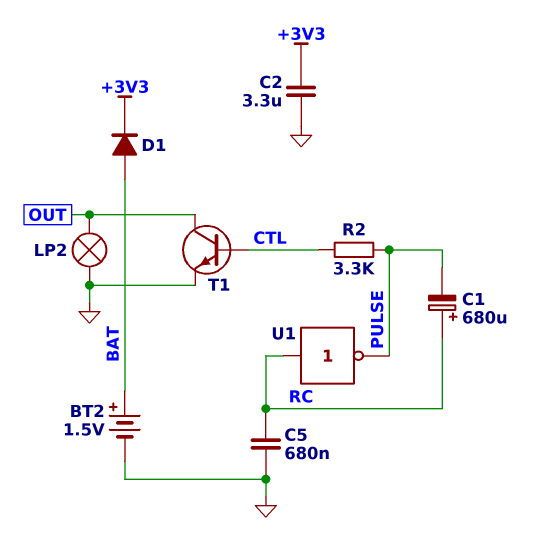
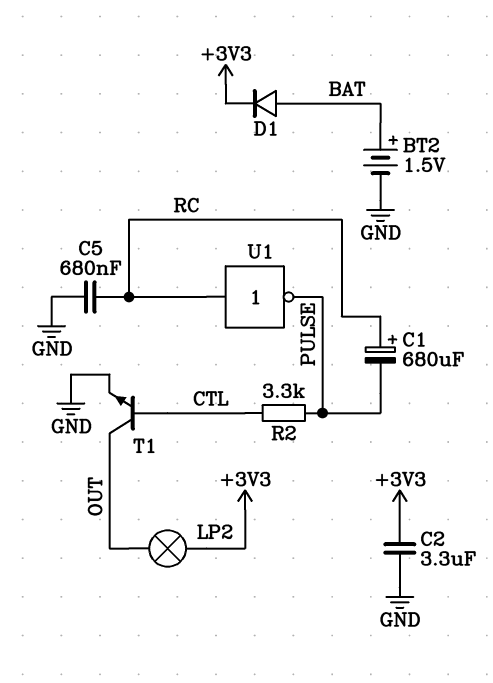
LP2: lamp (GND, OUT) -> lamp (+3V3, OUT)

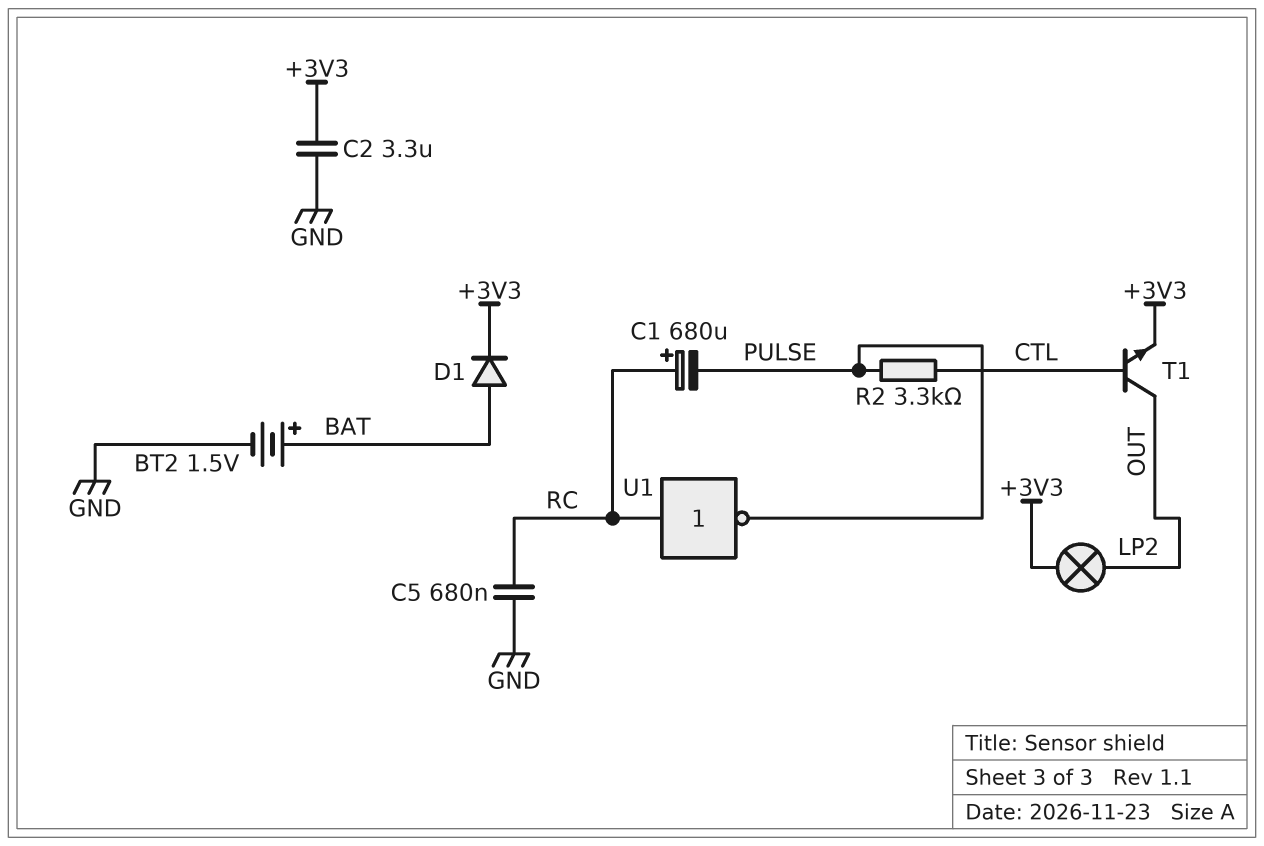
T1: NPN (B CTL, C OUT, E GND) -> NPN (B CTL, C OUT, E +3V3)

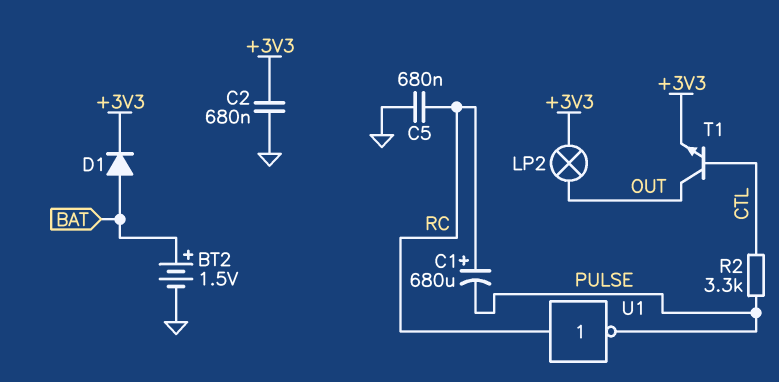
C2: 3.3uF (+3V3, GND) -> 680nF (+3V3, GND)

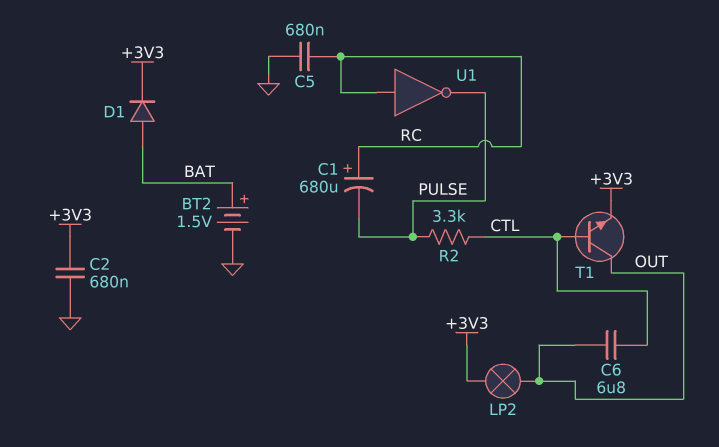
C6: none -> 6.8uF (CTL, OUT)

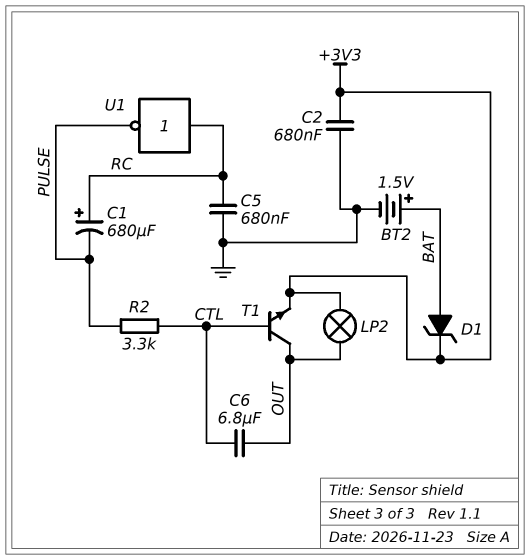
D1: diode (A BAT, K +3V3) -> zener (A BAT, K +3V3)

